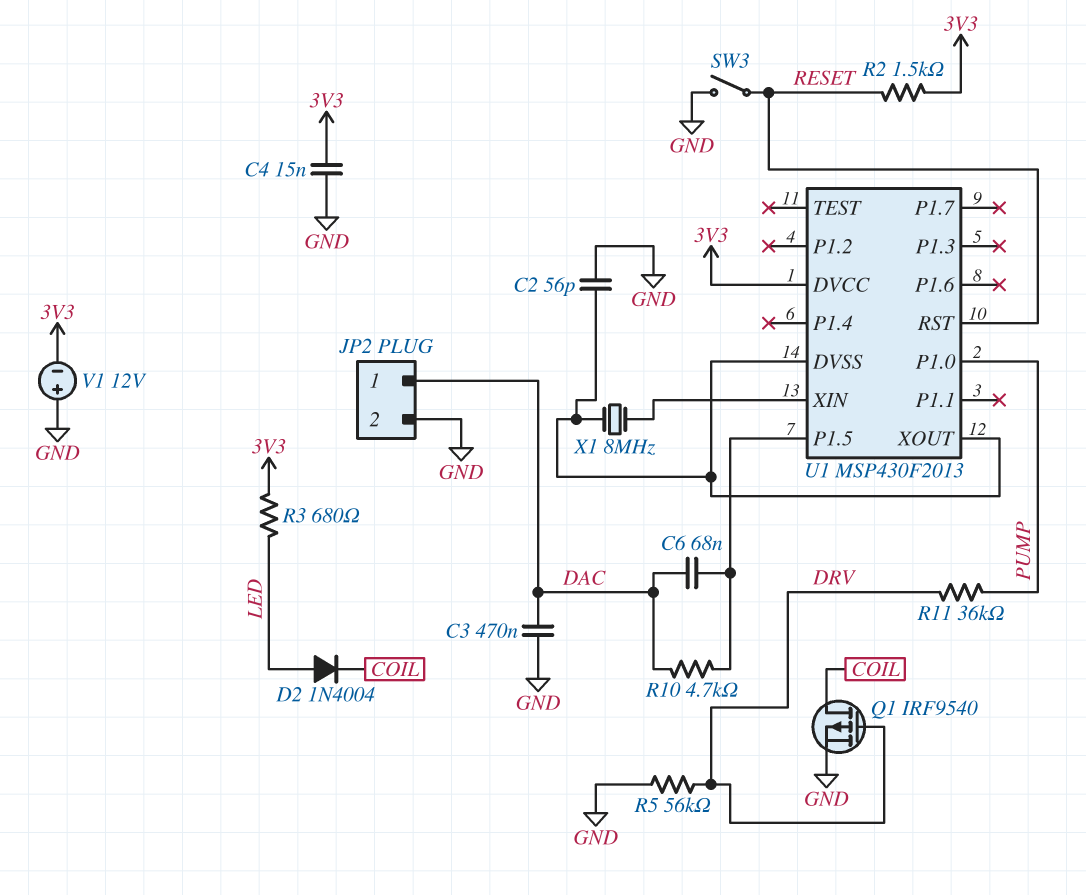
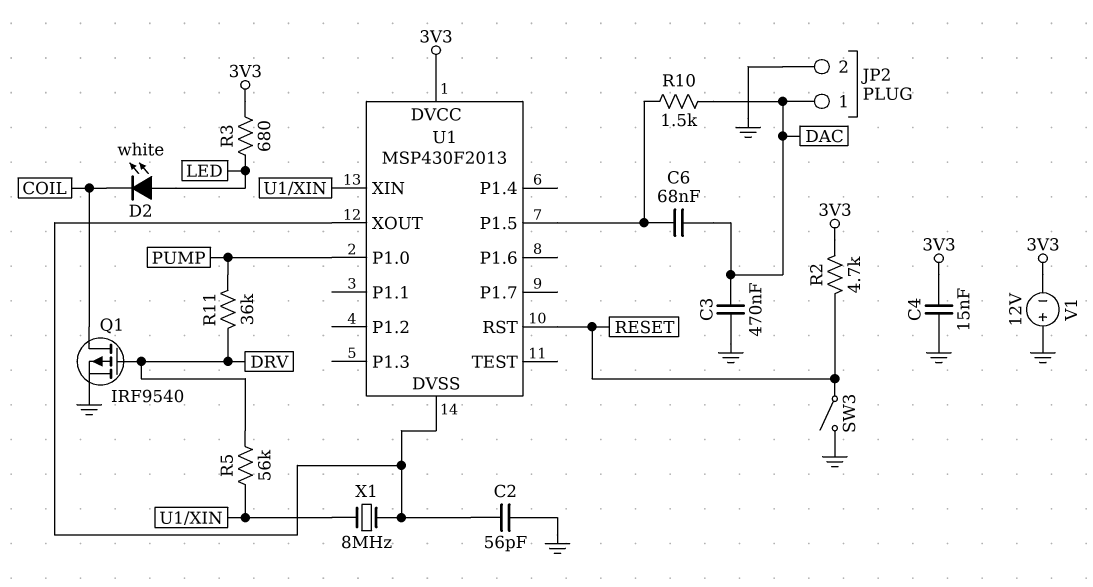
D2: diode 1N4004 (A LED, K COIL) -> LED white (A LED, K COIL)
R2: 1.5k (3V3, RESET) -> 4.7k (3V3, RESET)
R5: 56k (DRV, GND) -> 56k (DRV, U1/XIN)
R10: 4.7k (DAC, U1/P1.5) -> 1.5k (DAC, U1/P1.5)

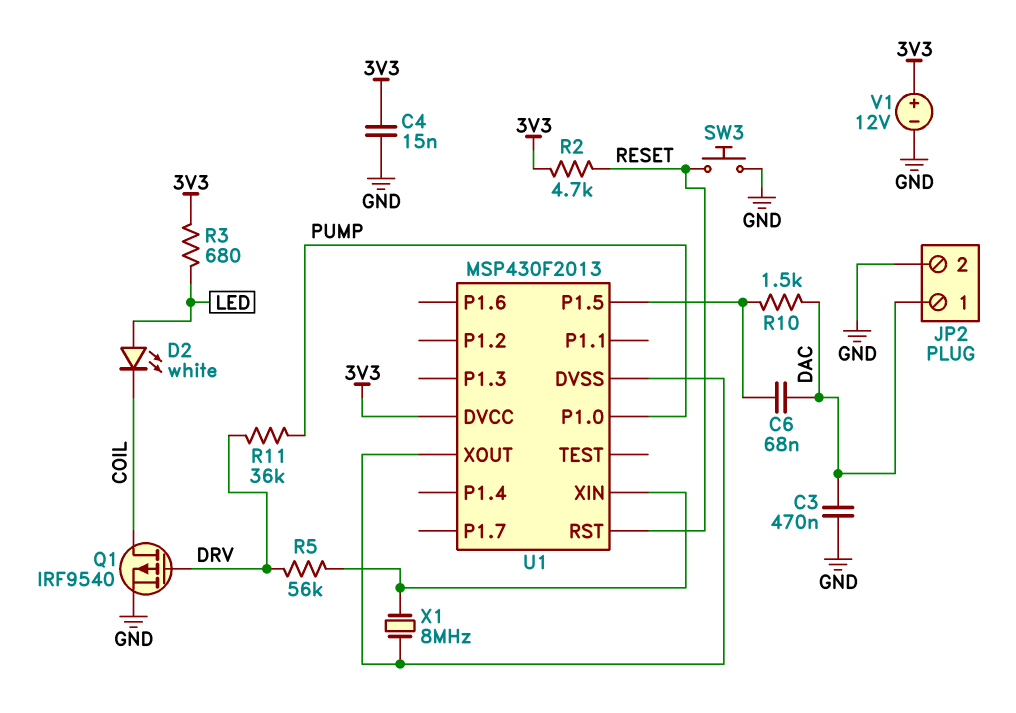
C2: 56pF (GND, U1/DVSS) -> none
SW3: switch (GND, RESET) -> button (GND, RESET)
V1: 12V (plus GND, minus 3V3) -> 12V (plus 3V3, minus GND)

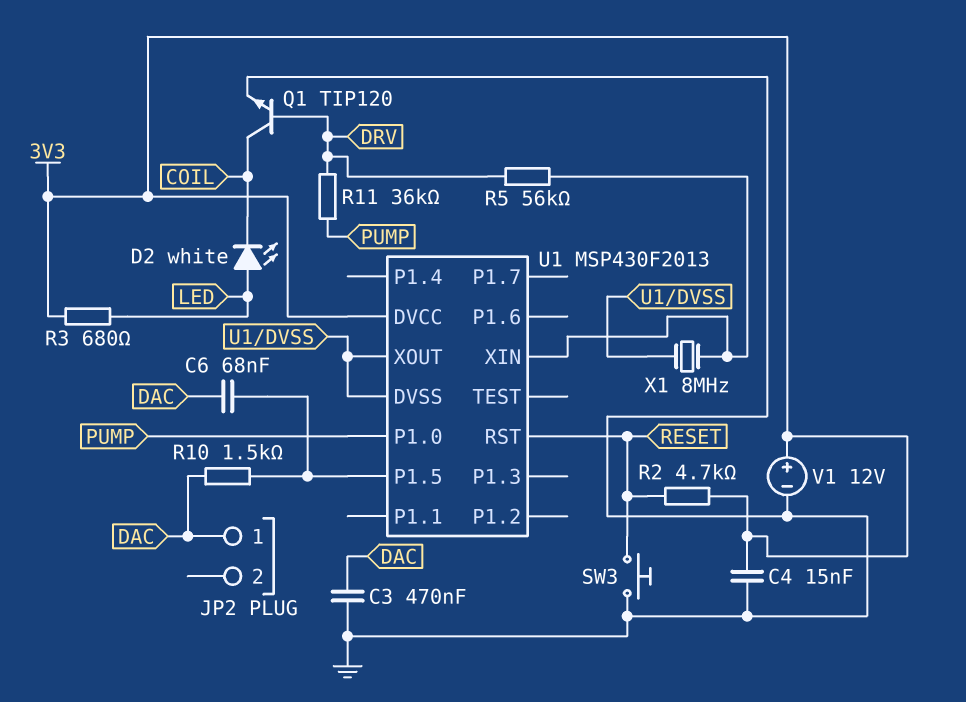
JP2 pin 2: GND -> none
Q1: PMOS IRF9540 (G DRV, D COIL, S GND) -> NPN TIP120 (B DRV, C COIL, E GND)

